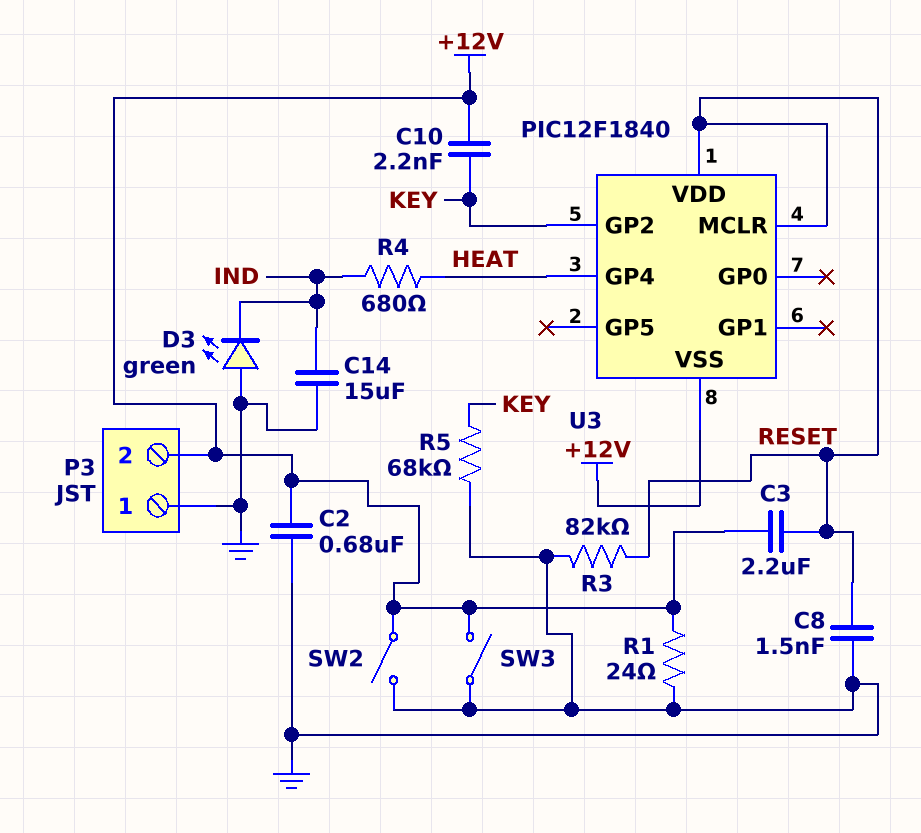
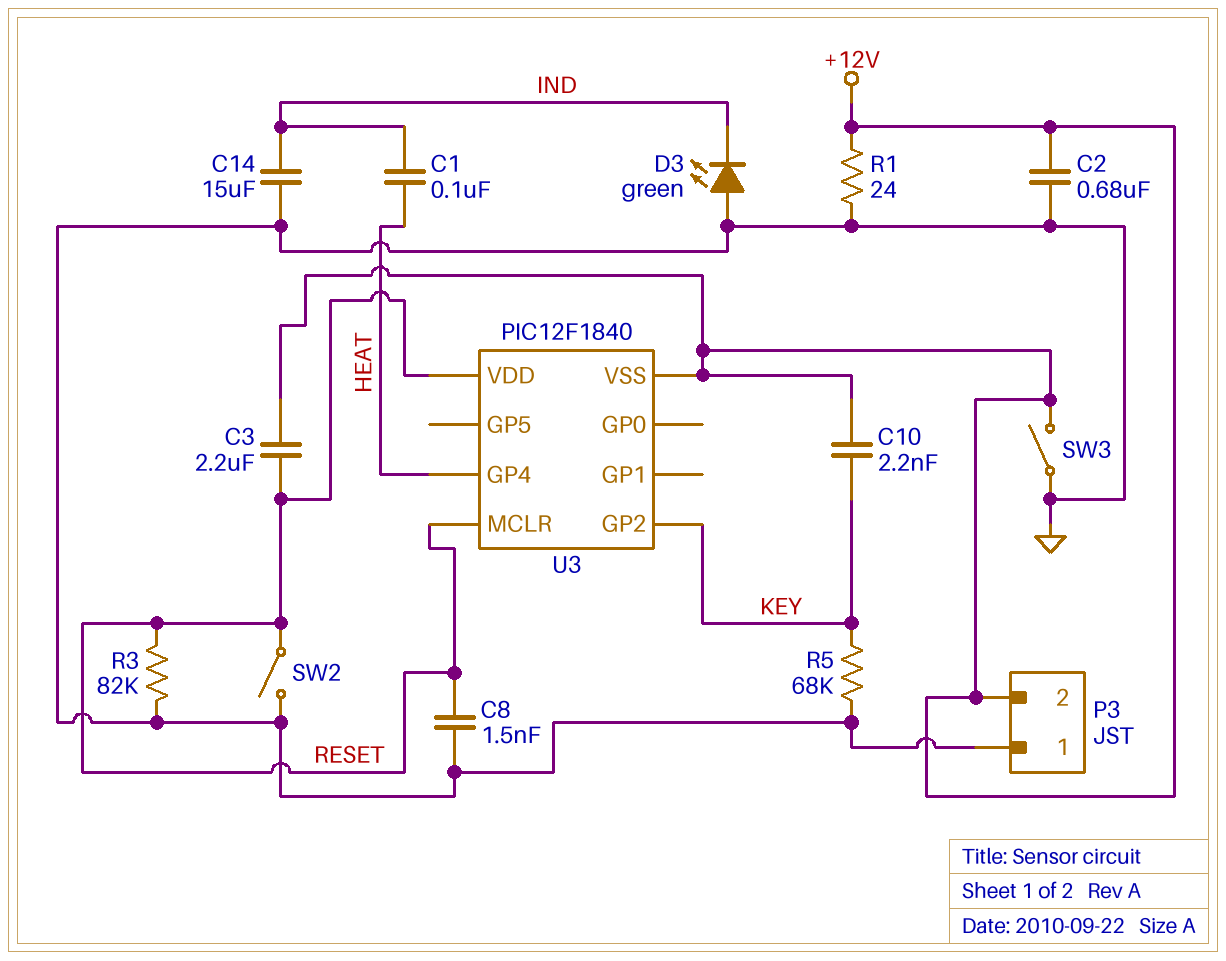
C1: none -> 100nF (HEAT, IND)
R4: 680 (HEAT, IND) -> none
SW2: switch (+12V, GND) -> switch (GND, RESET)

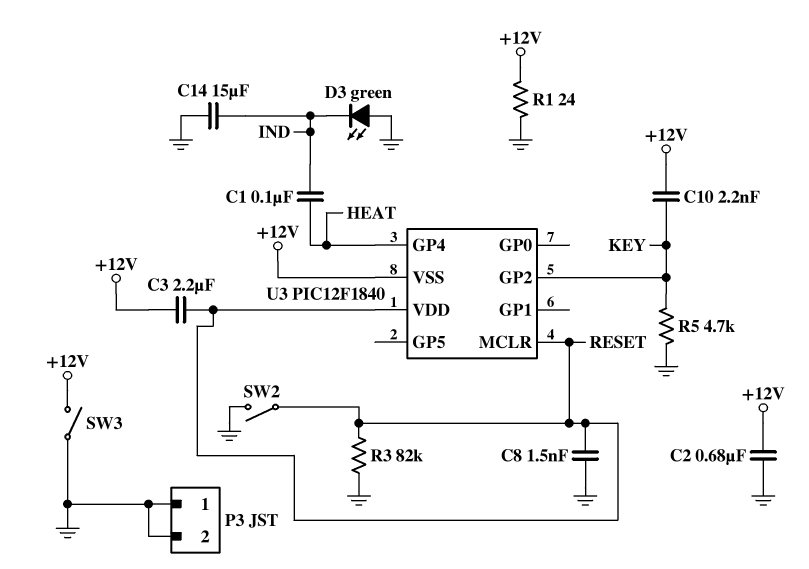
P3 pin 2: +12V -> GND
R5: 68k (GND, KEY) -> 4.7k (GND, KEY)

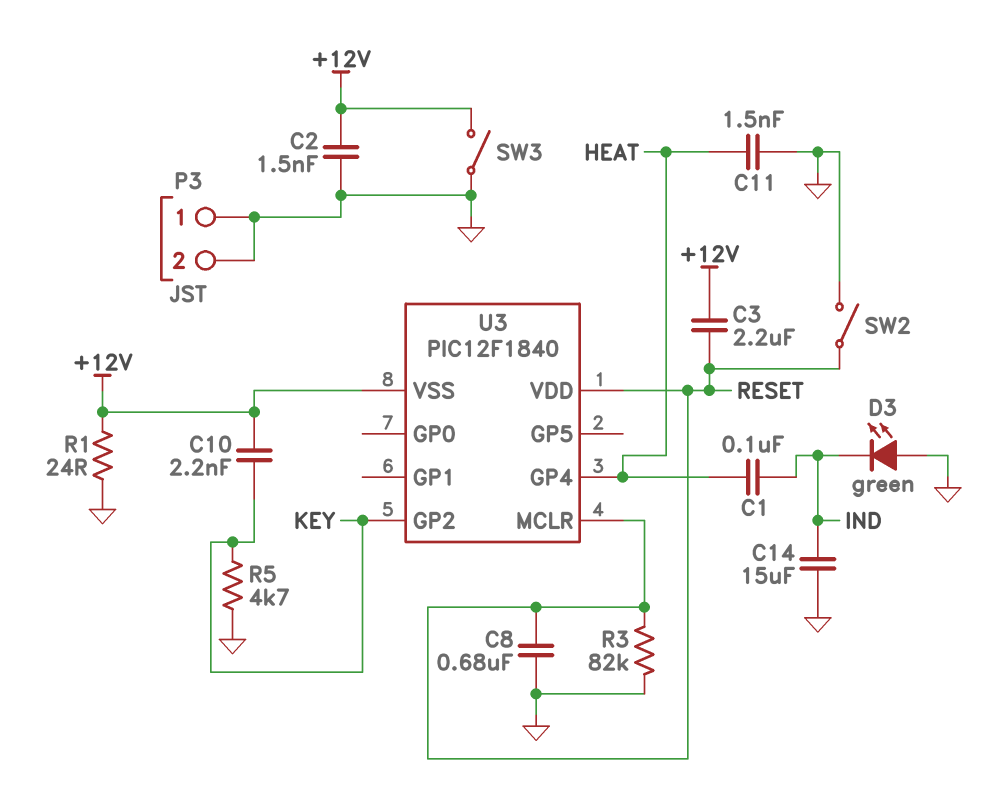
C2: 680nF (+12V, GND) -> 1.5nF (+12V, GND)
C8: 1.5nF (GND, RESET) -> 680nF (GND, RESET)
C11: none -> 1.5nF (GND, HEAT)

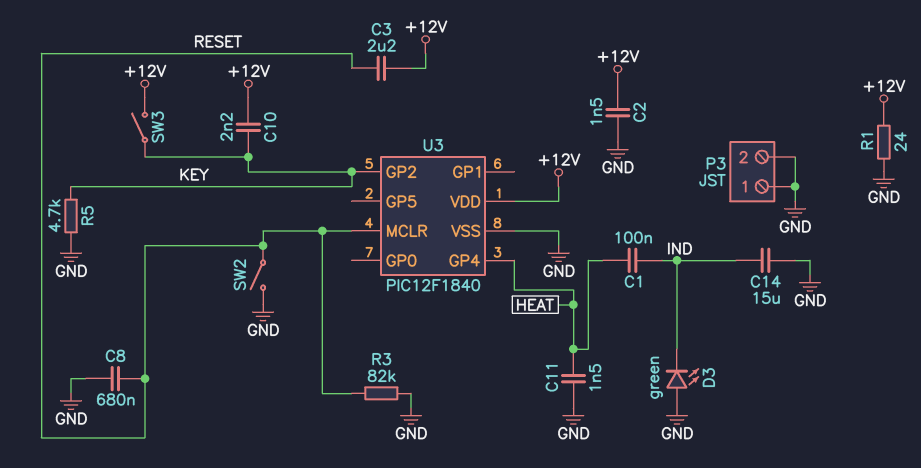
SW3: switch (+12V, GND) -> switch (+12V, KEY)
U3 pin VDD: RESET -> +12V
U3 pin VSS: +12V -> GND

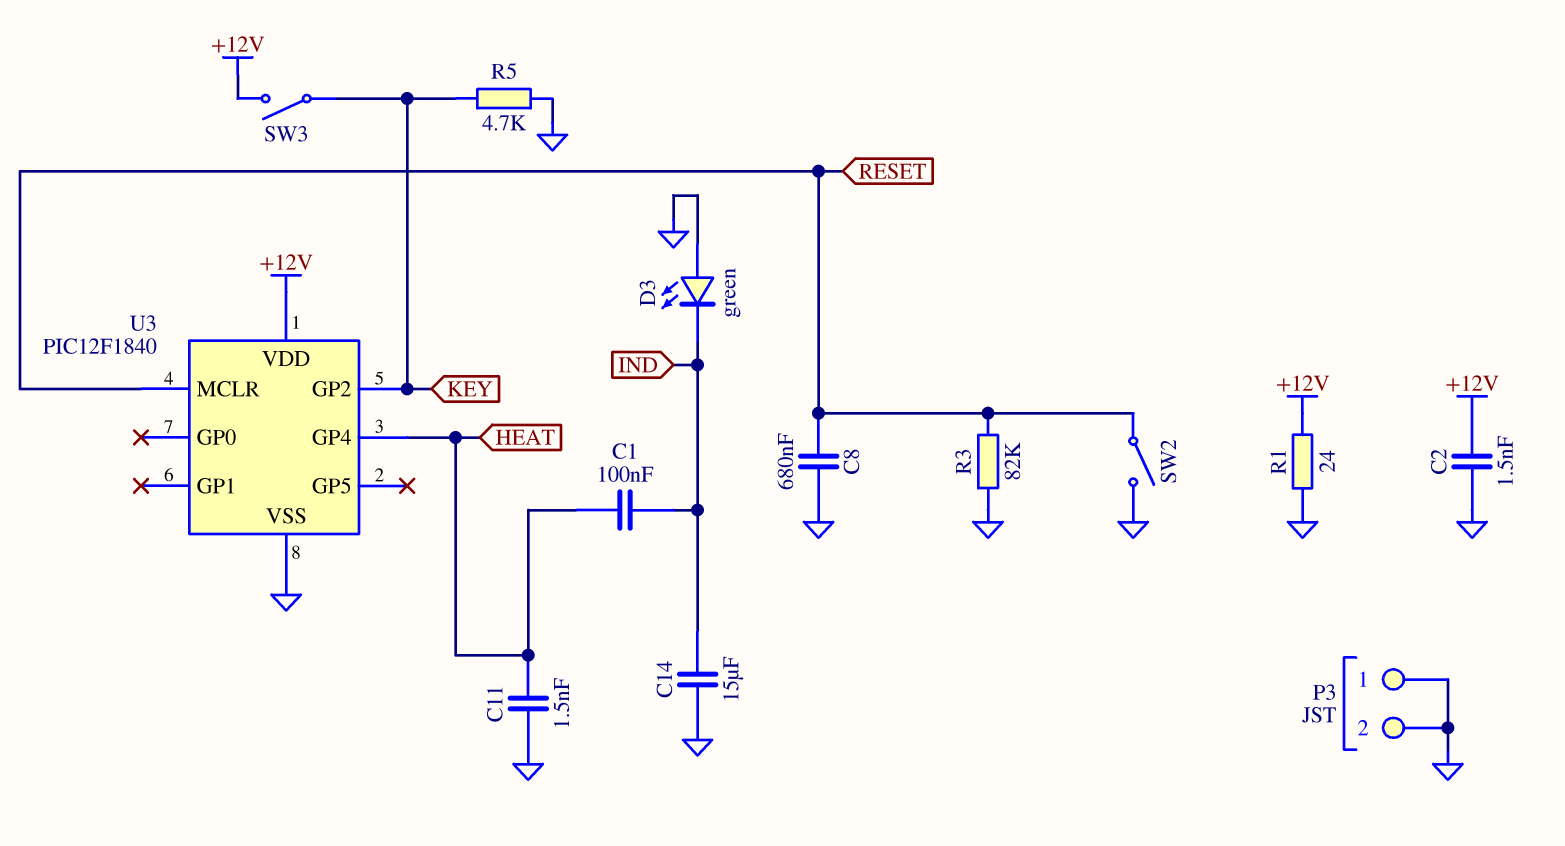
C3: 2.2uF (+12V, RESET) -> none
C10: 2.2nF (+12V, KEY) -> none

